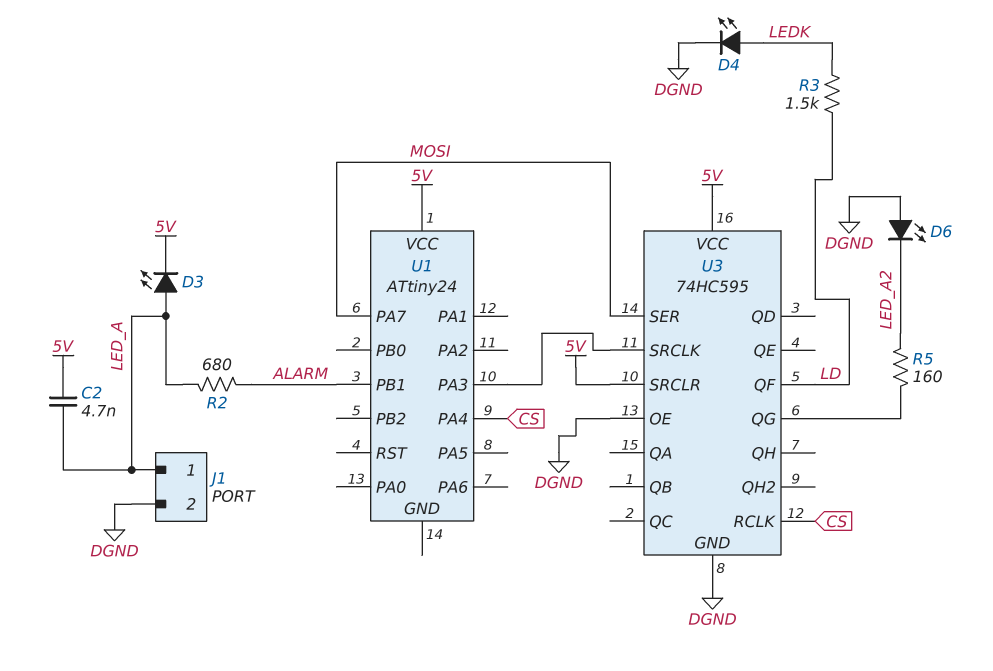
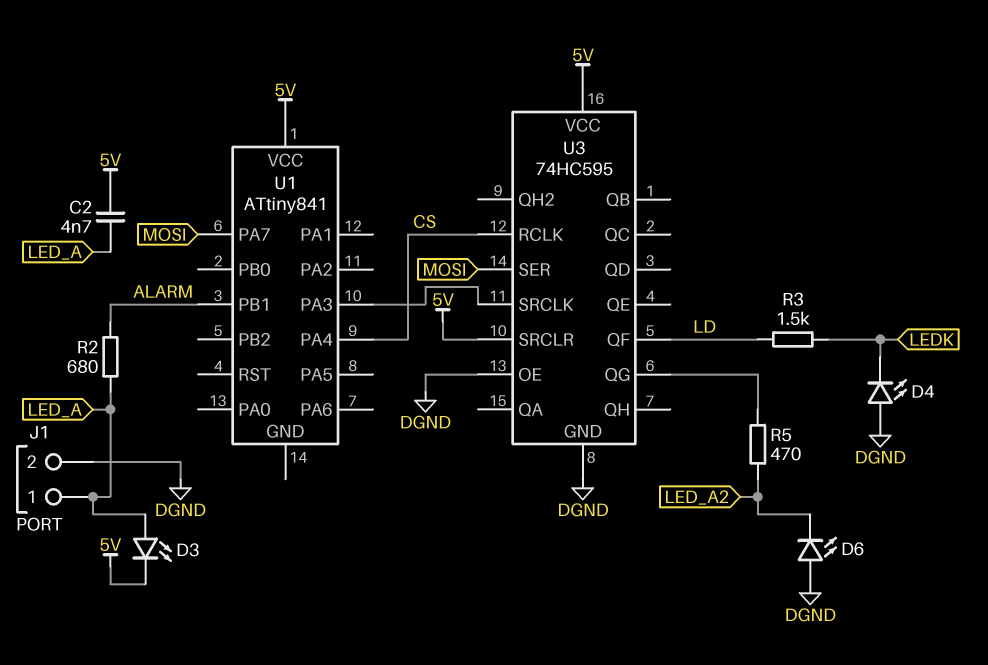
D4: LED (A LEDK, K DGND) -> LED (A DGND, K LEDK)
R5: 160 (LED_A2, U3/QG) -> 470 (LED_A2, U3/QG)
U1: ATtiny24 -> ATtiny841

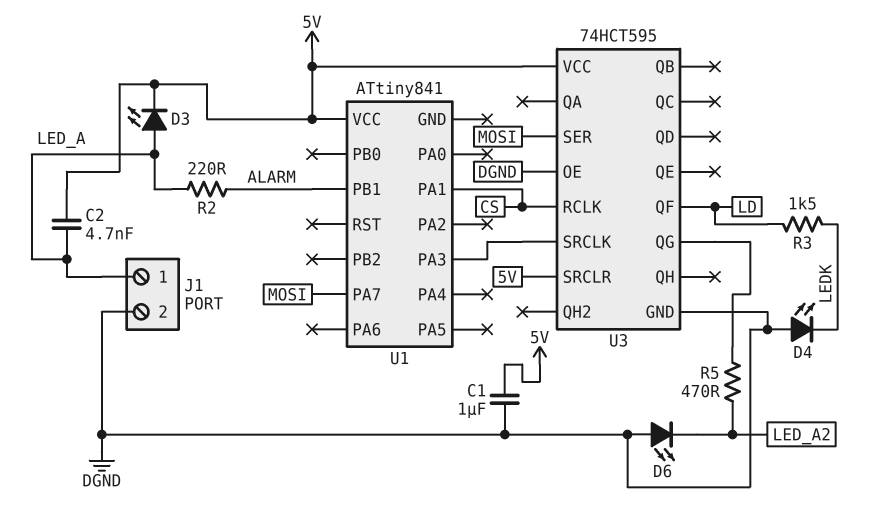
C1: none -> 1uF (5V, DGND)
R2: 680 (ALARM, LED_A) -> 220 (ALARM, LED_A)
U1 pin PA1: none -> CS
U1 pin PA4: CS -> none
U3: 74HC595 -> 74HCT595

